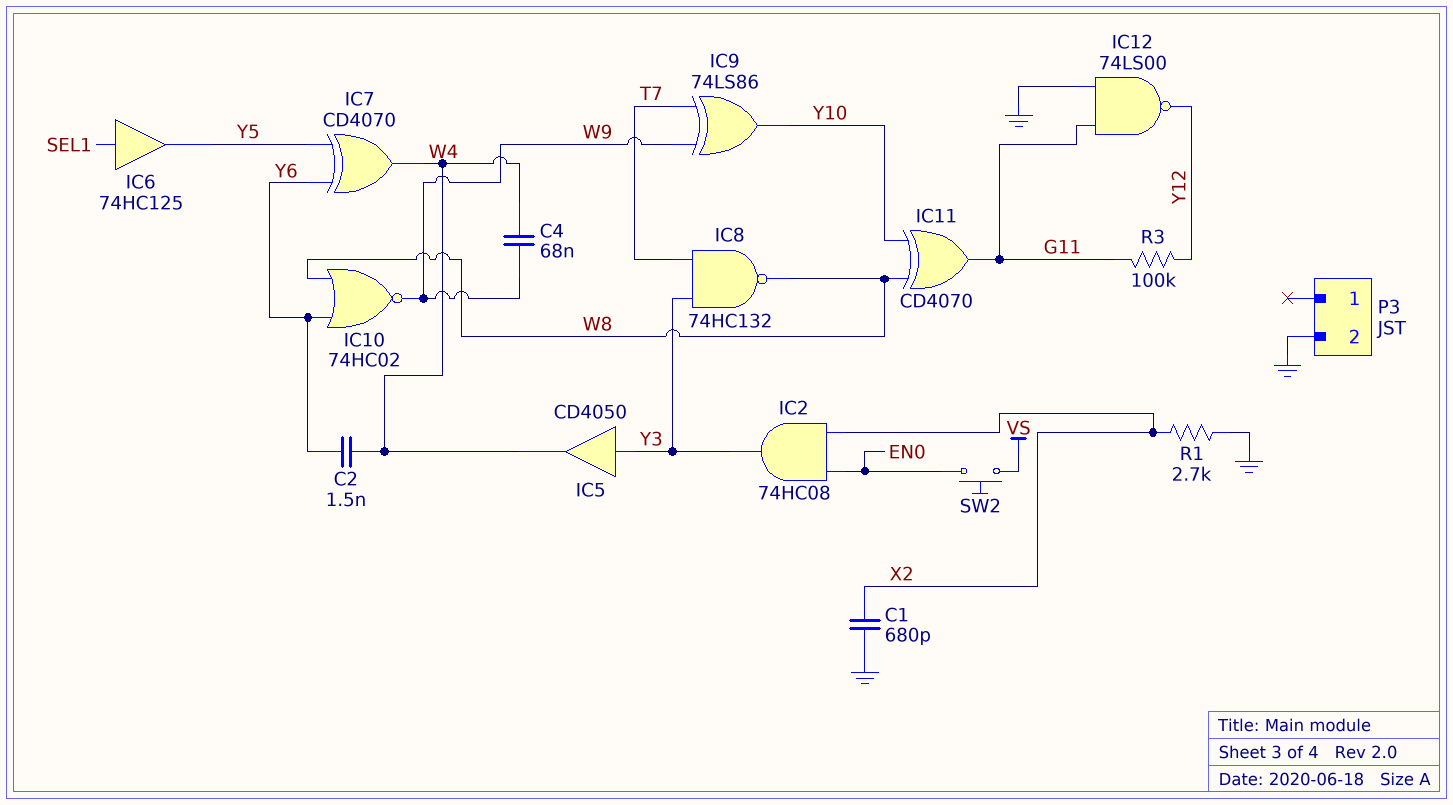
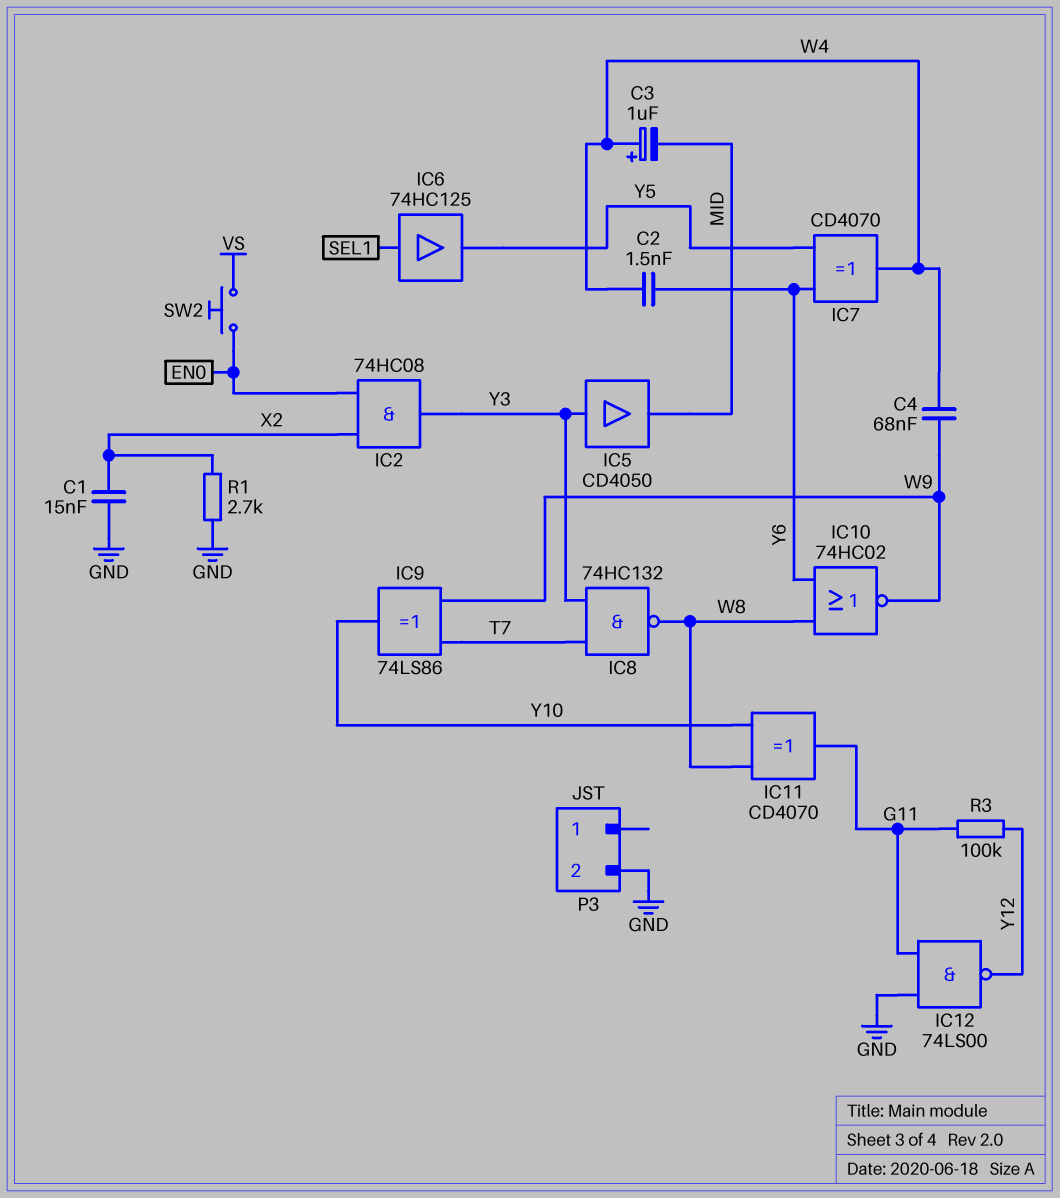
C1: 680pF (GND, X2) -> 15nF (GND, X2)
C3: none -> 1uF (plus W4, minus MID)
IC5: buffer CD4050 (in Y3, out W4) -> buffer CD4050 (in Y3, out MID)

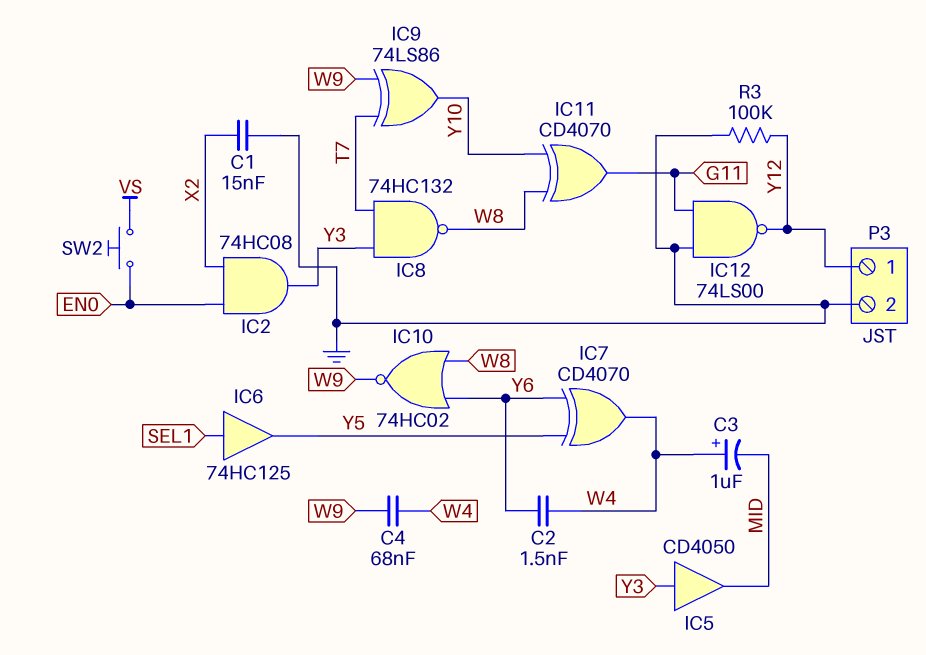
P3 pin 1: none -> Y12
R1: 2.7k (GND, X2) -> none
R3: 100k (G11, Y12) -> 100k (GND, Y12)

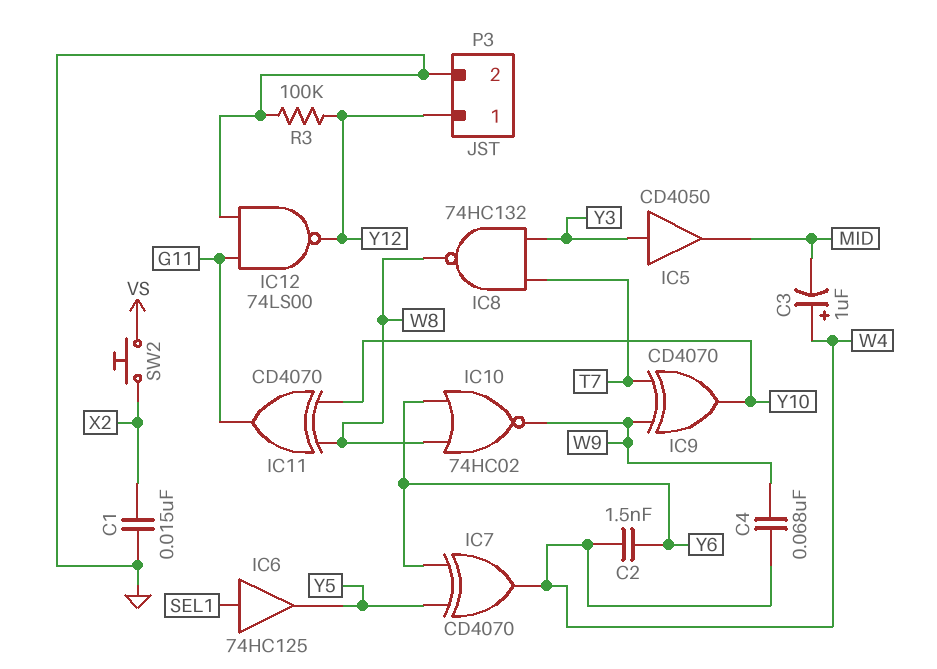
IC2: AND 74HC08 (in EN0, in X2, out Y3) -> none
IC9: XOR 74LS86 (in T7, in W9, out Y10) -> XOR CD4070 (in T7, in W9, out Y10)
SW2: button (EN0, VS) -> button (VS, X2)

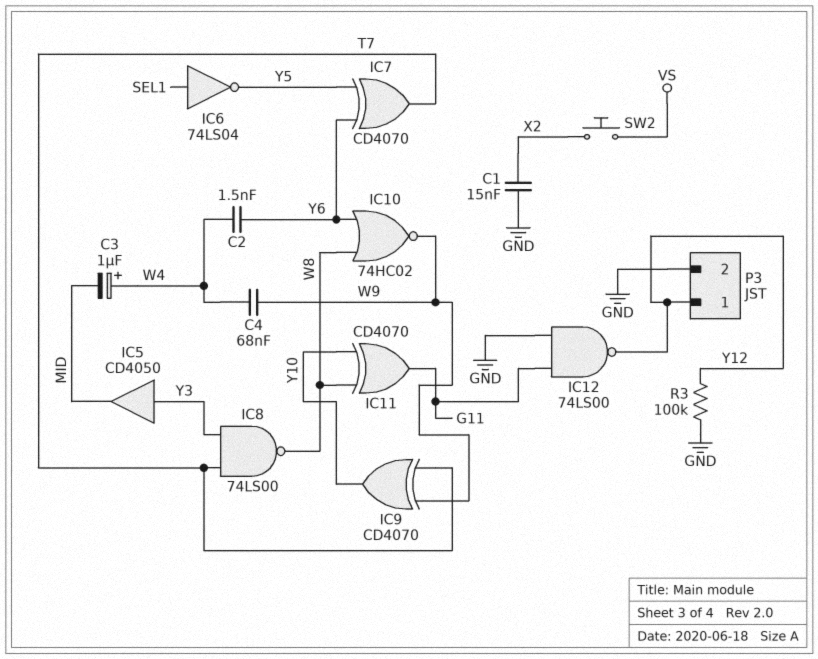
IC6: buffer 74HC125 (in SEL1, out Y5) -> NOT 74LS04 (in SEL1, out Y5)
IC7: XOR CD4070 (in Y5, in Y6, out W4) -> XOR CD4070 (in Y5, in Y6, out T7)
IC8: NAND 74HC132 (in T7, in Y3, out W8) -> NAND 74LS00 (in T7, in Y3, out W8)

